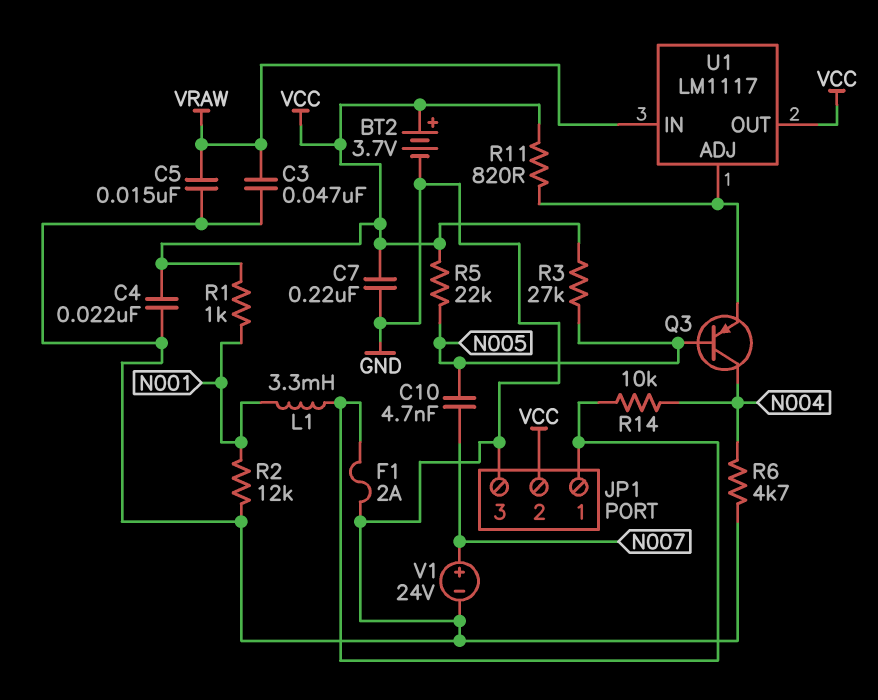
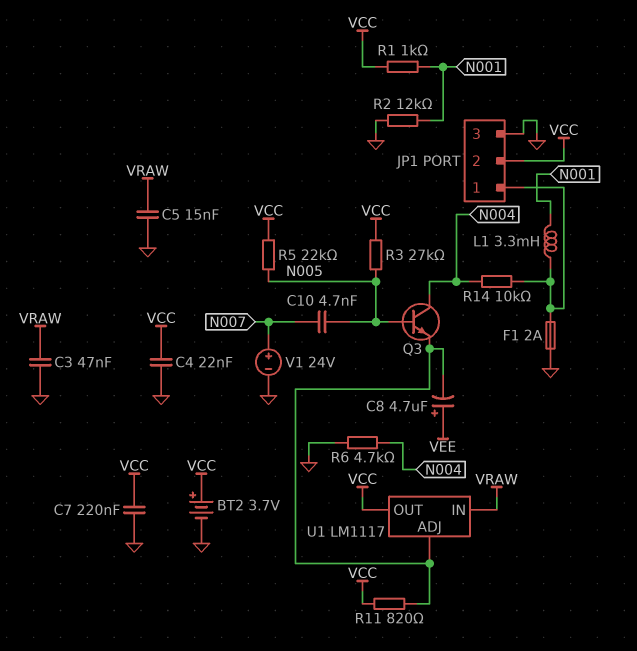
C8: none -> 4.7uF (plus VEE, minus U1/ADJ)
Q3: PNP (B N005, C N004, E U1/ADJ) -> NPN (B N005, C N004, E U1/ADJ)

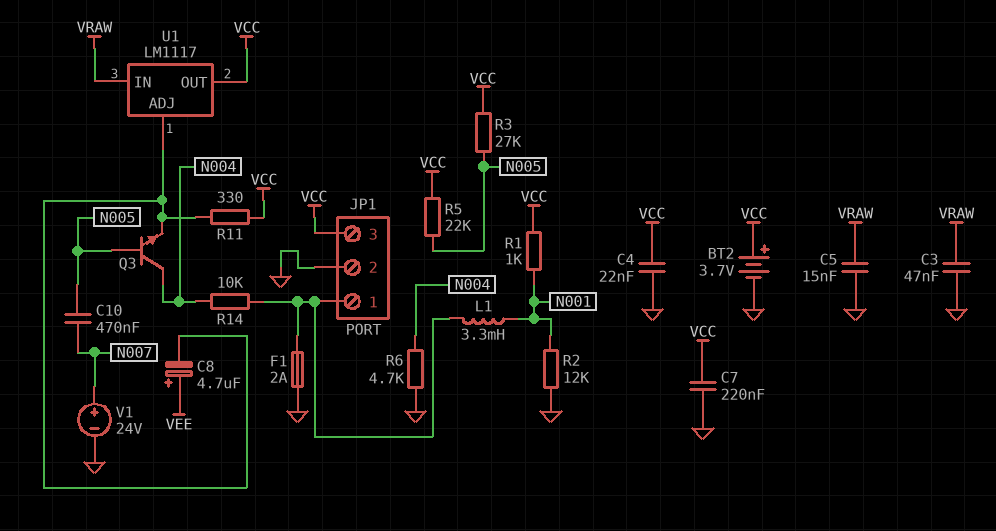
C10: 4.7nF (N005, N007) -> 470nF (N005, N007)
JP1 pin 2: VCC -> GND
JP1 pin 3: GND -> VCC
R11: 820 (U1/ADJ, VCC) -> 330 (U1/ADJ, VCC)

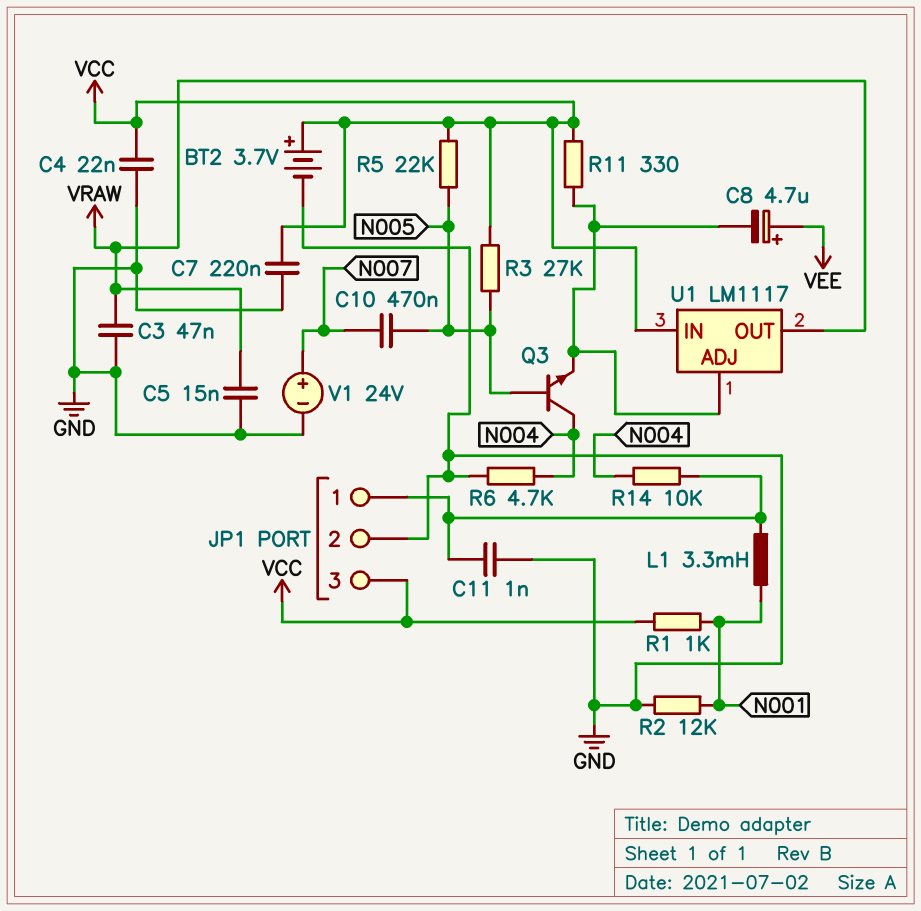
C11: none -> 1nF (GND, JP1/1)
F1: 2A (GND, JP1/1) -> none
U1 pin IN: VRAW -> VCC
U1 pin OUT: VCC -> VRAW

